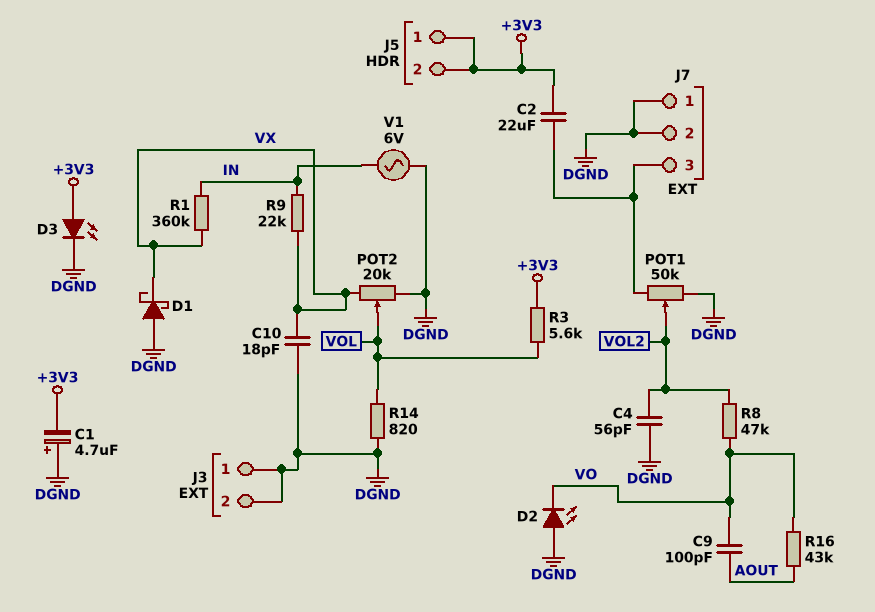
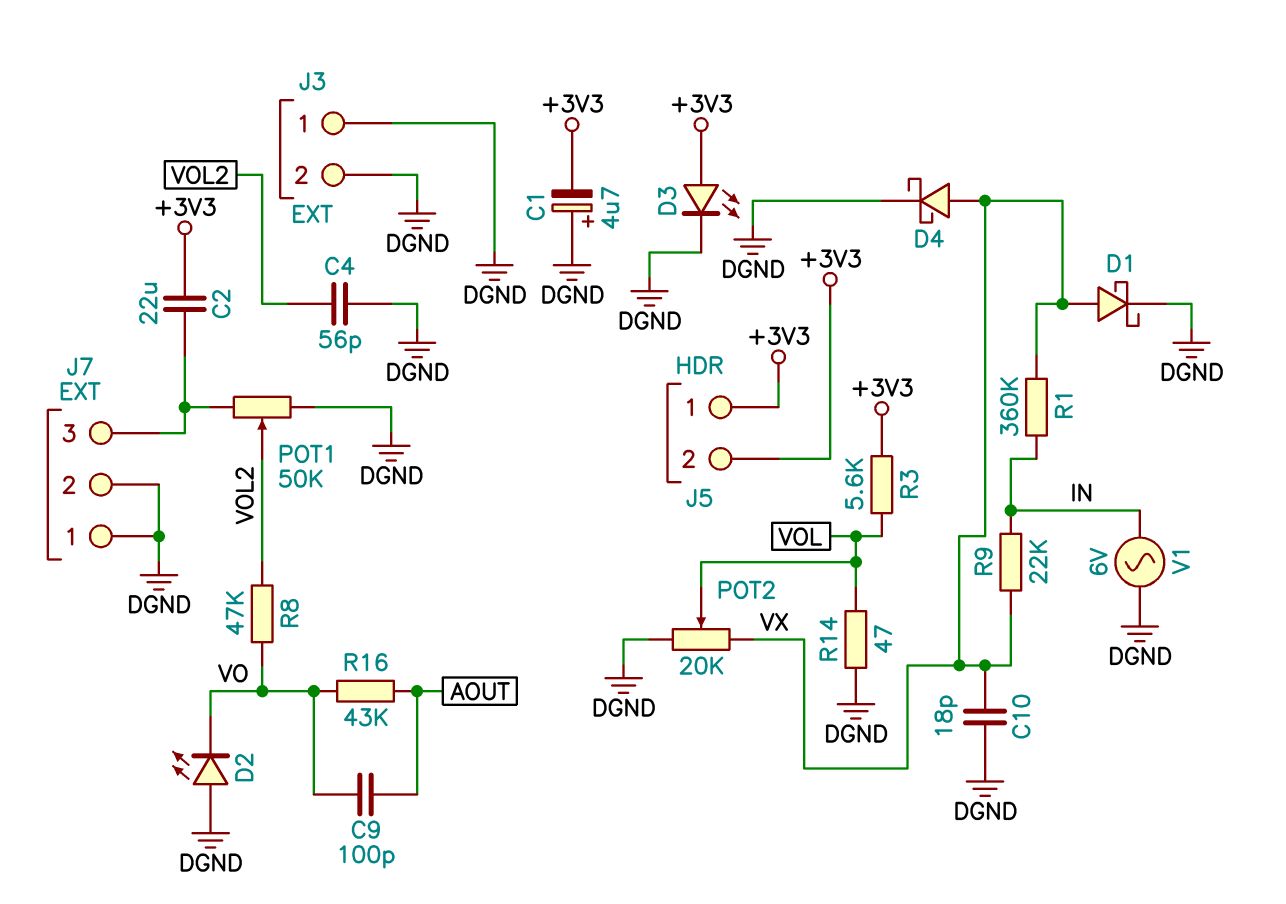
D1: schottky (A DGND, K VX) -> schottky (A VX, K DGND)
D4: none -> schottky (A VX, K DGND)
R14: 820 (DGND, VOL) -> 47 (DGND, VOL)

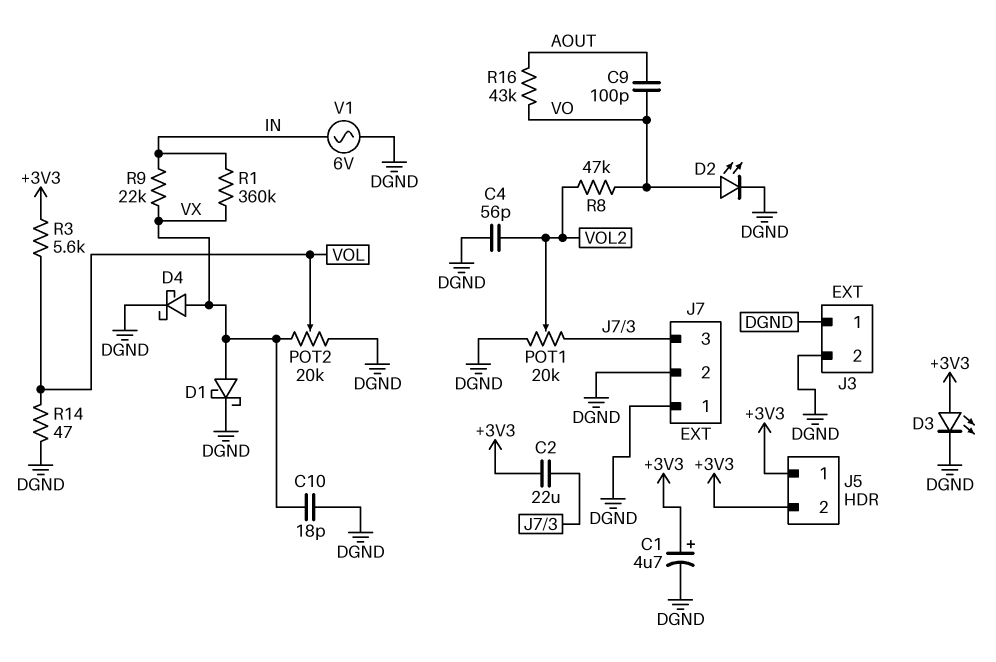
C1: 4.7uF (plus DGND, minus +3V3) -> 4.7uF (plus +3V3, minus DGND)
D2: LED (A DGND, K VO) -> LED (A VO, K DGND)
POT1: 50k (DGND, J7/3, wiper VOL2) -> 20k (DGND, J7/3, wiper VOL2)

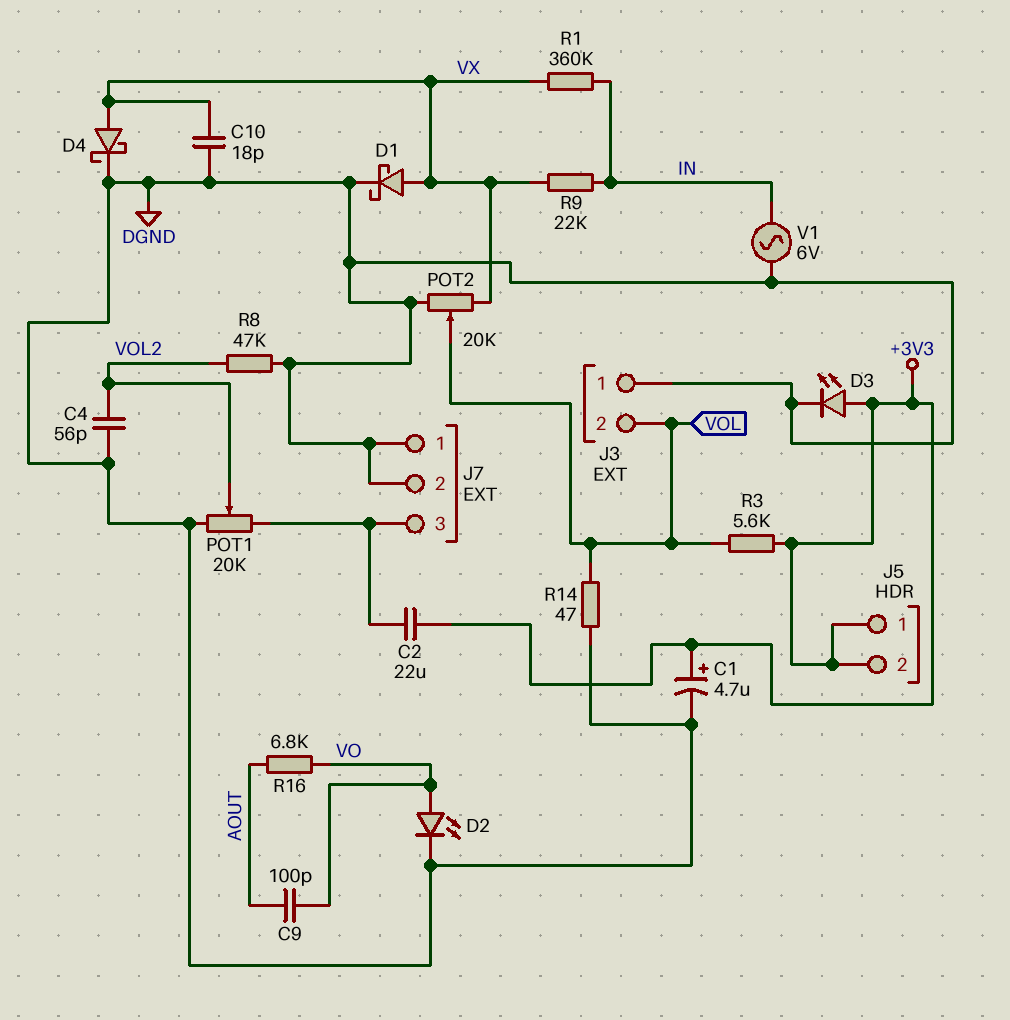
J3 pin 2: DGND -> VOL
R8: 47k (VO, VOL2) -> 47k (DGND, VOL2)
R16: 43k (AOUT, VO) -> 6.8k (AOUT, VO)

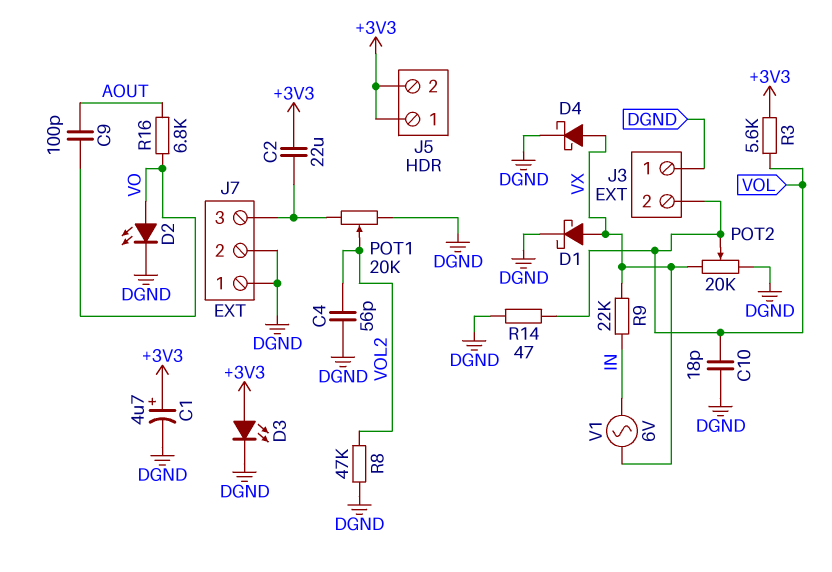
C10: 18pF (DGND, VX) -> 18pF (DGND, VOL)
R1: 360k (IN, VX) -> none
V1: AC 6V (DGND, IN) -> AC 6V (IN, VX)

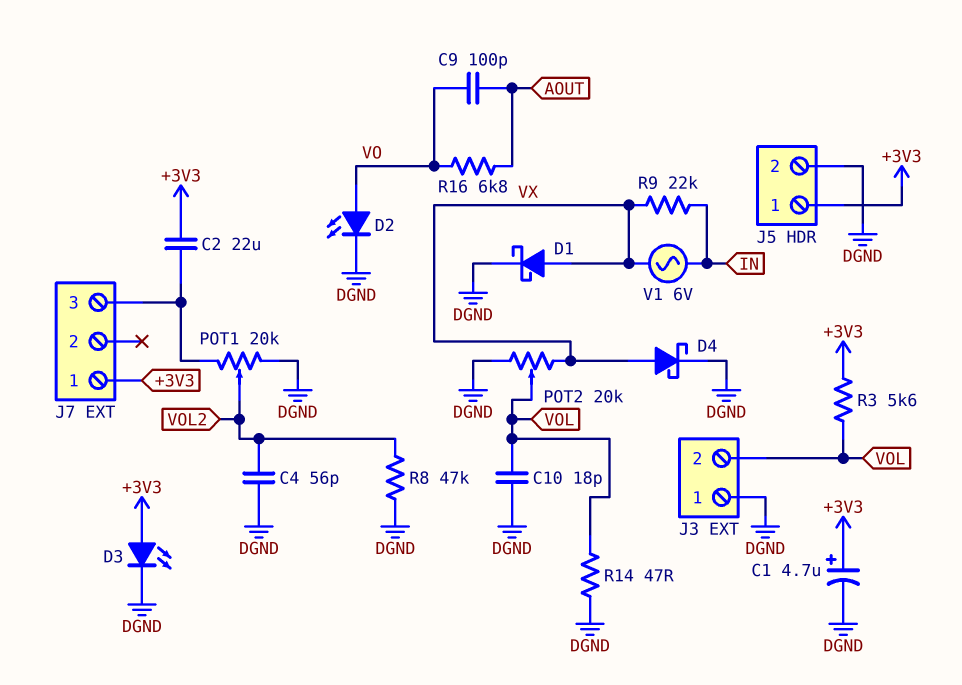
J5 pin 2: +3V3 -> DGND
J7 pin 1: DGND -> +3V3
J7 pin 2: DGND -> none

